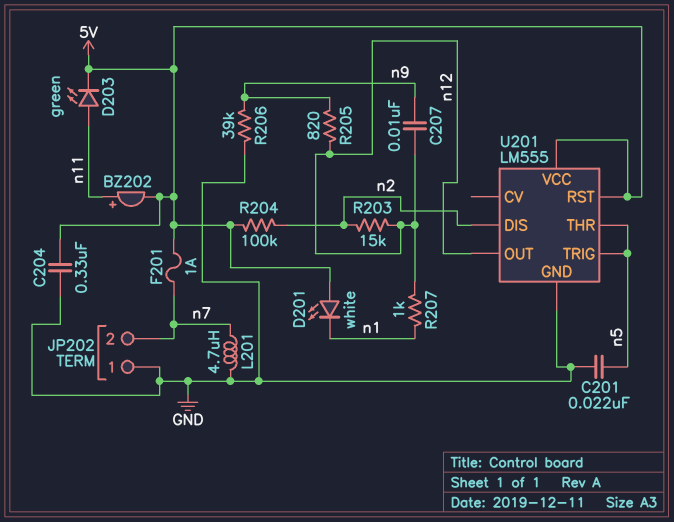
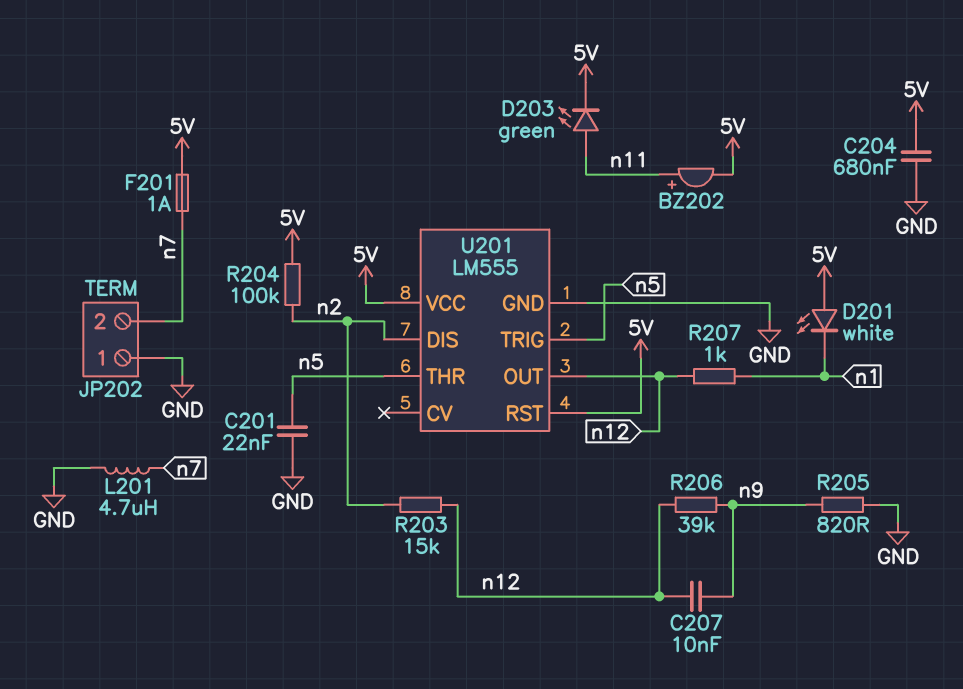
C204: 330nF (5V, GND) -> 680nF (5V, GND)
R205: 820 (n9, n12) -> 820 (GND, n9)
R206: 39k (GND, n9) -> 39k (n9, n12)

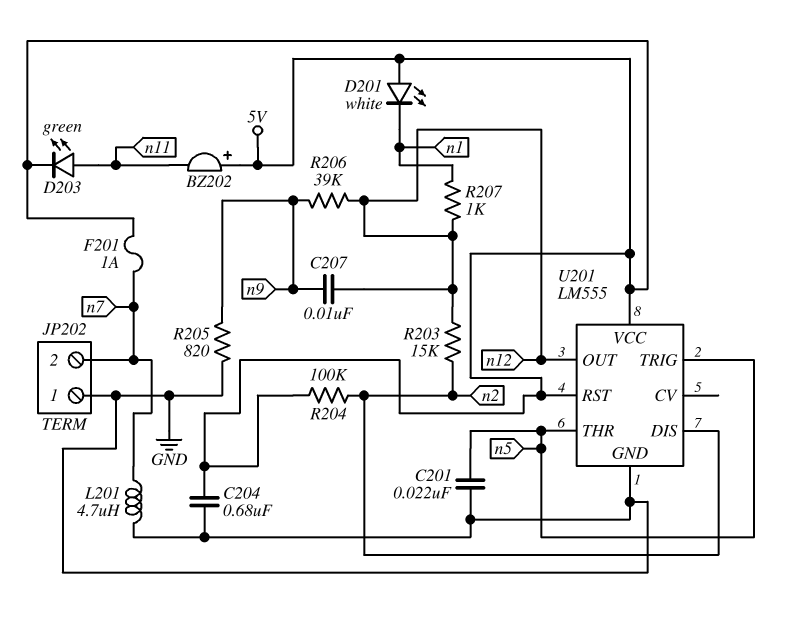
BZ202: buzzer (plus n11, minus 5V) -> buzzer (plus 5V, minus n11)

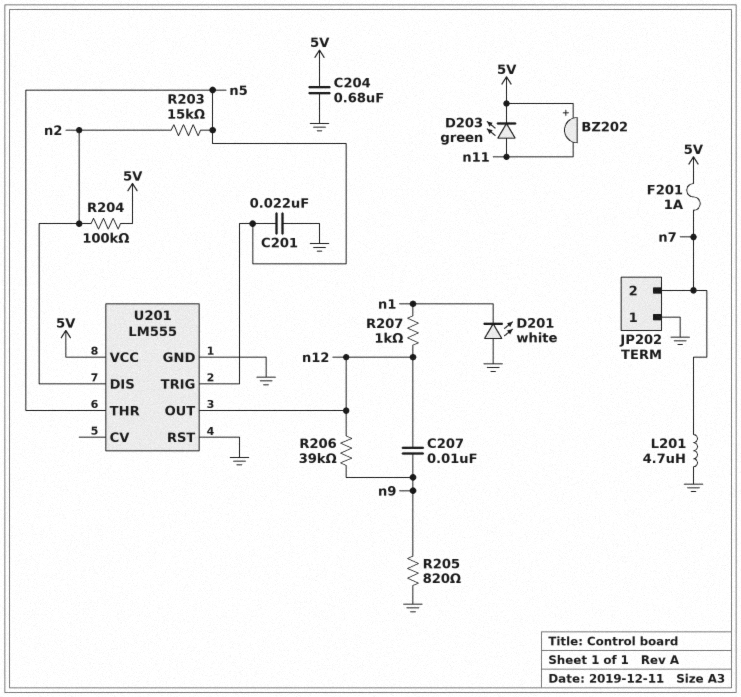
D201: LED white (A 5V, K n1) -> LED white (A GND, K n1)
R203: 15k (n2, n12) -> 15k (n2, n5)
U201 pin RST: 5V -> GND

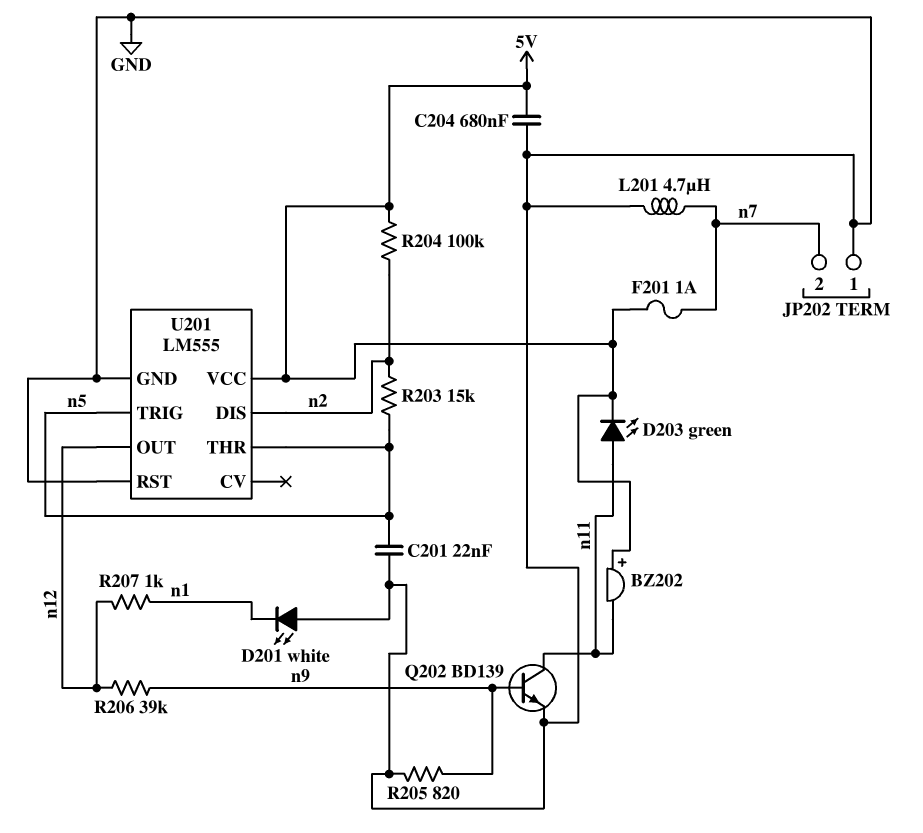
C207: 10nF (n9, n12) -> none
Q202: none -> NPN BD139 (B n9, C n11, E GND)

